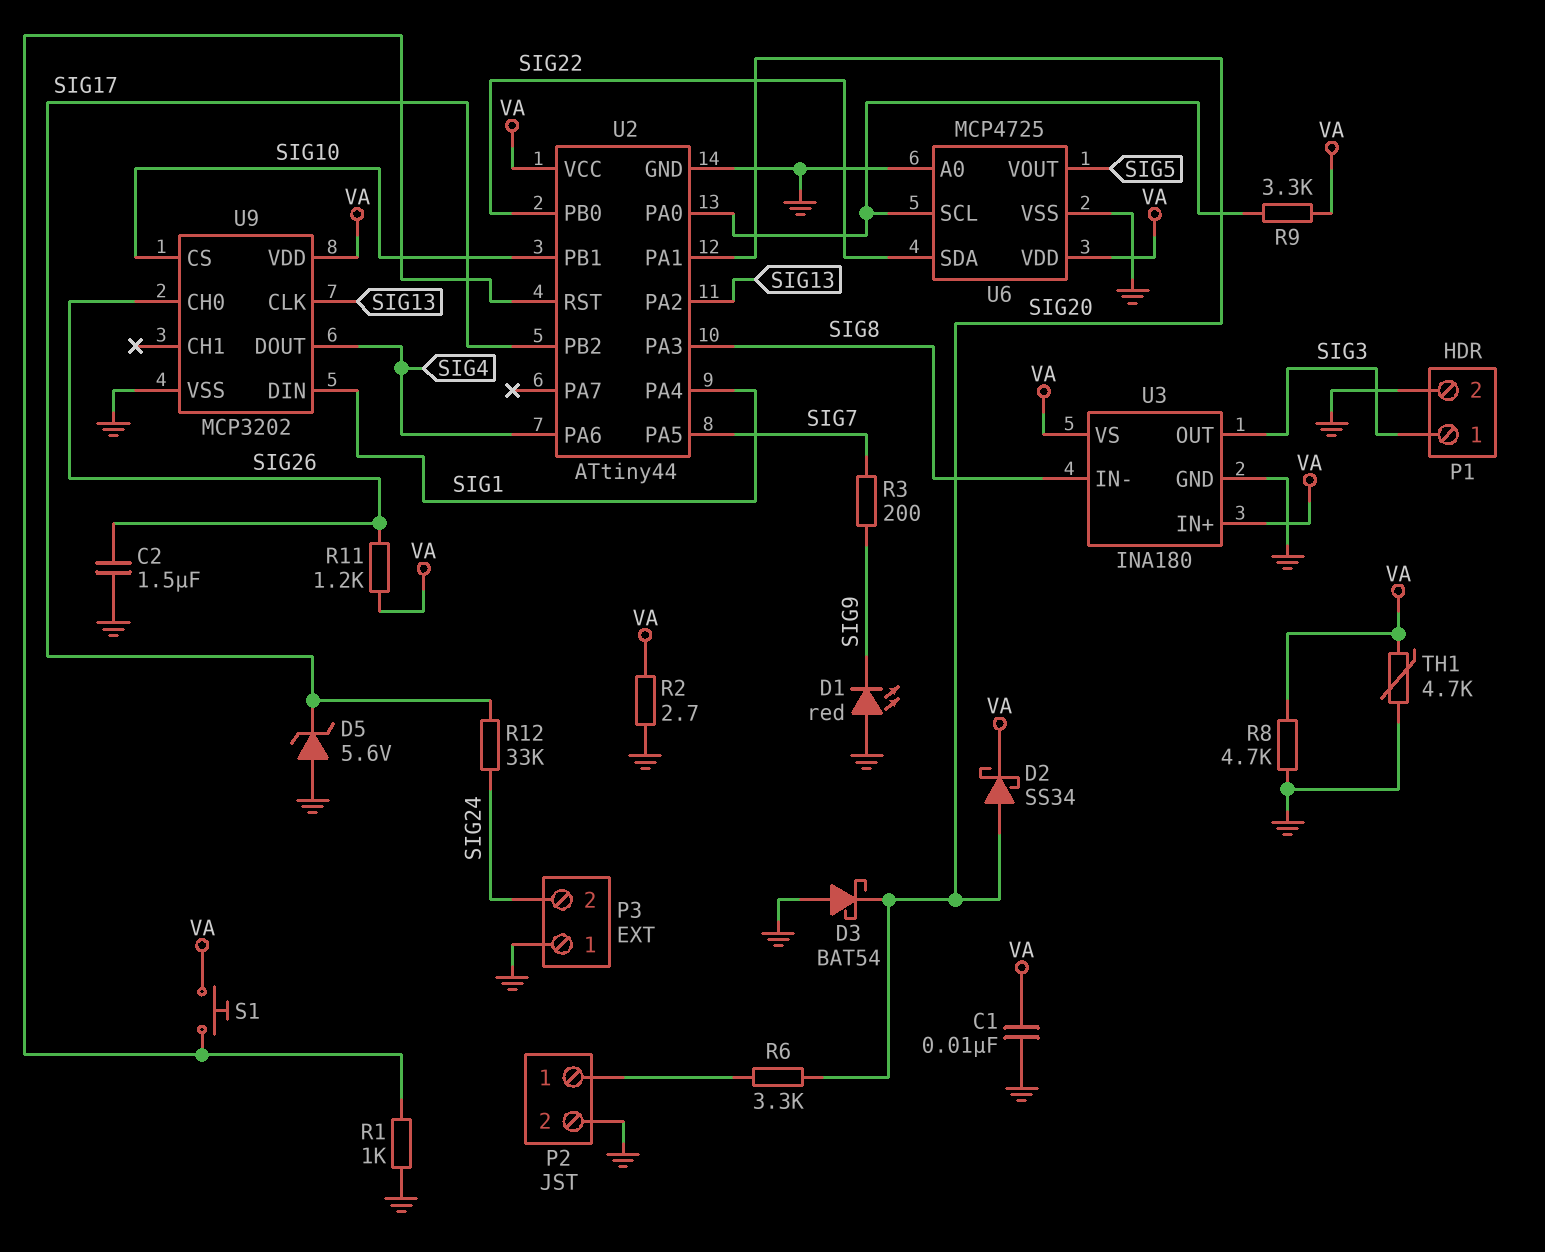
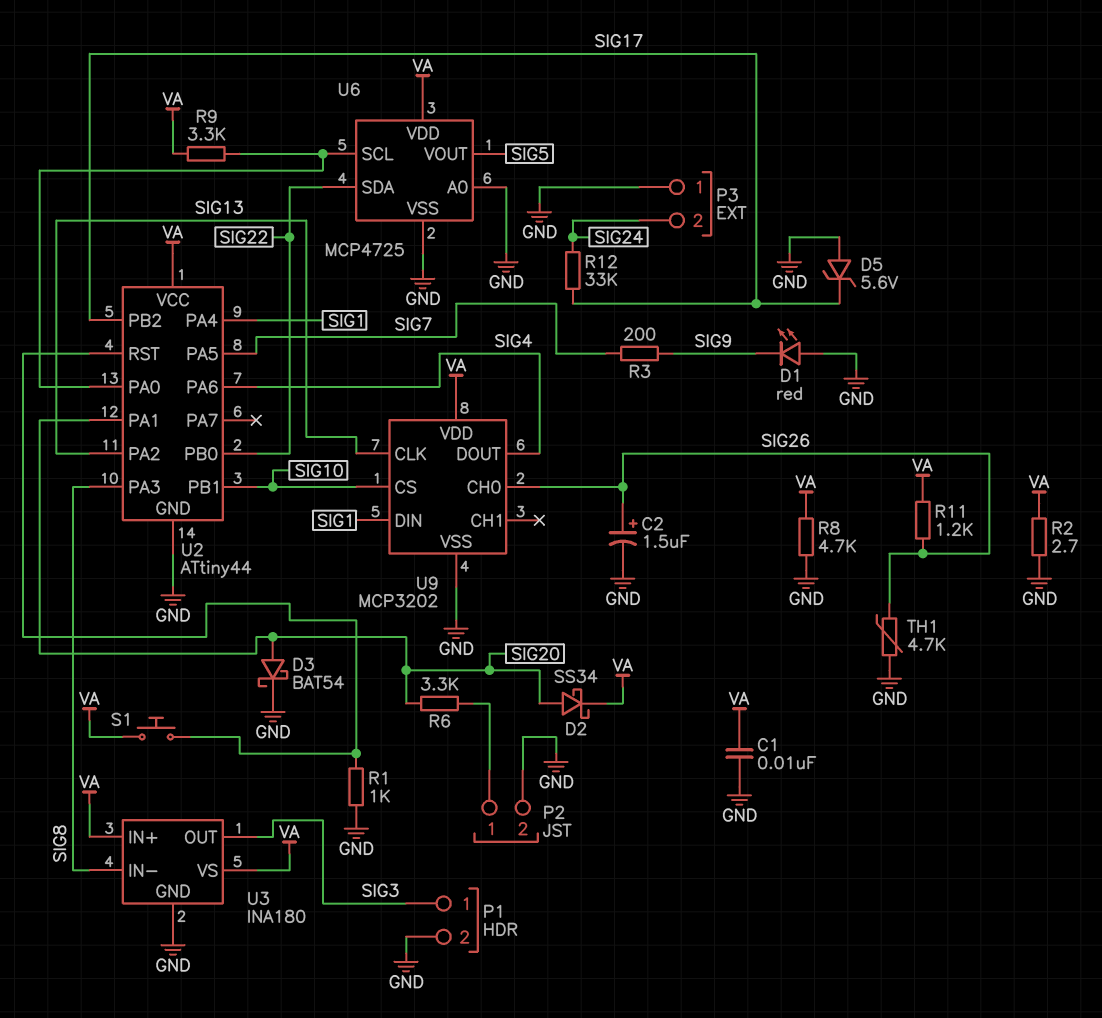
C2: 1.5uF (GND, SIG26) -> 1.5uF (plus SIG26, minus GND)
D3: schottky BAT54 (A GND, K SIG20) -> schottky BAT54 (A SIG20, K GND)
TH1: 4.7k (GND, VA) -> 4.7k (GND, SIG26)

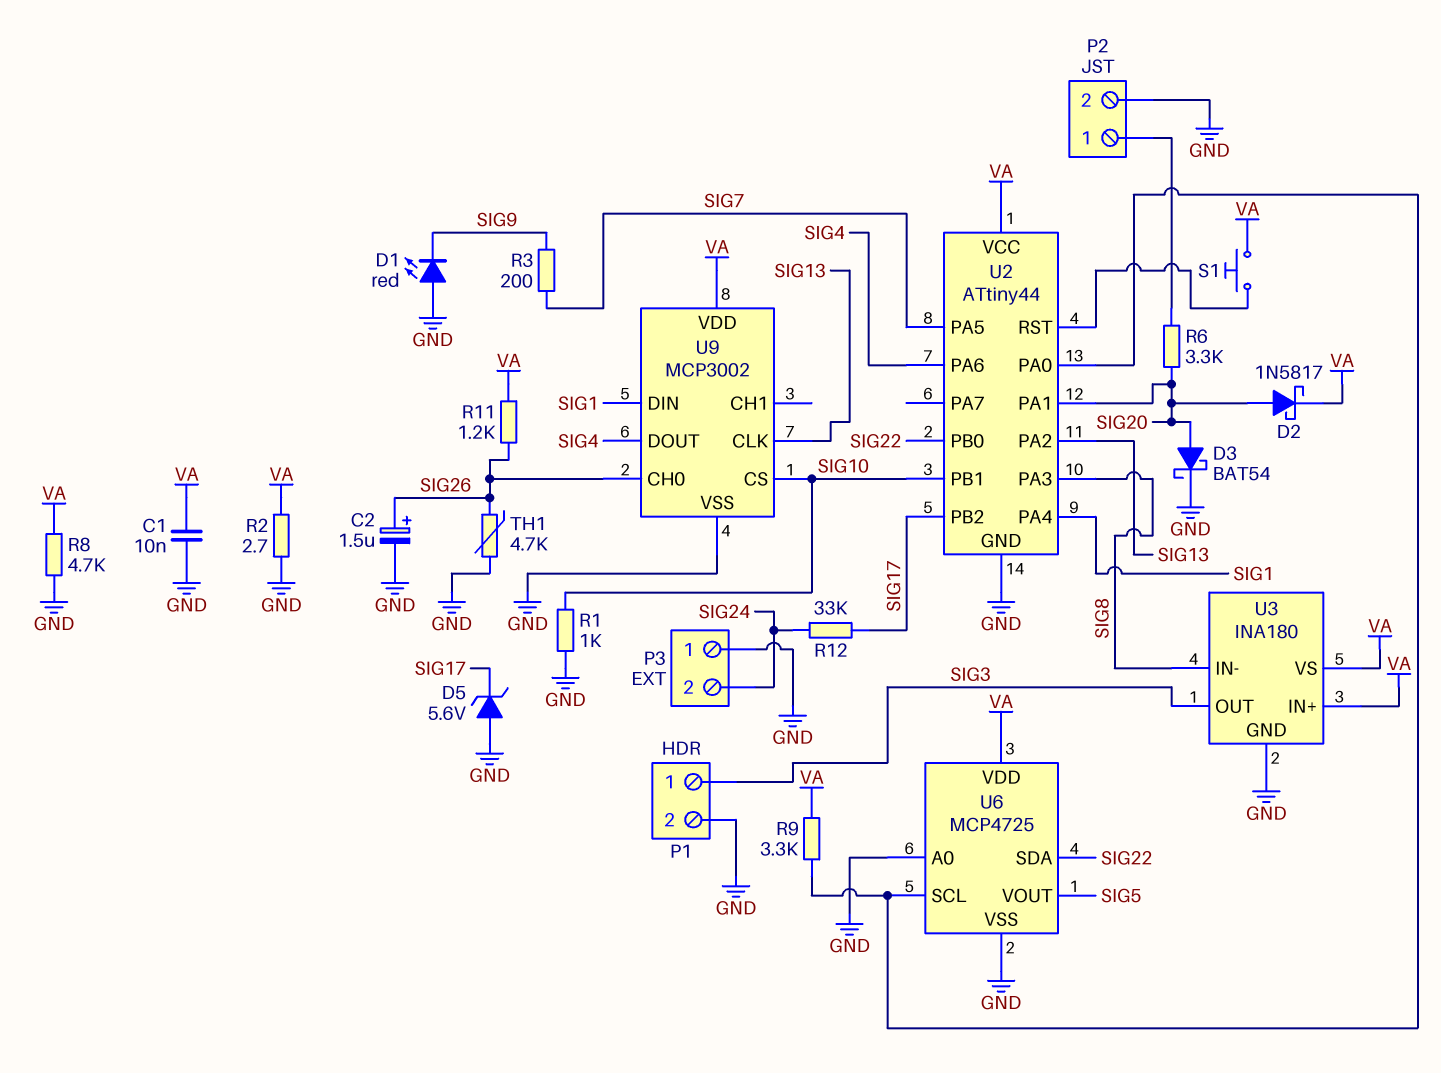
D2: schottky SS34 (A SIG20, K VA) -> schottky 1N5817 (A SIG20, K VA)
R1: 1k (GND, U2/RST) -> 1k (GND, SIG10)
U9: MCP3202 -> MCP3002

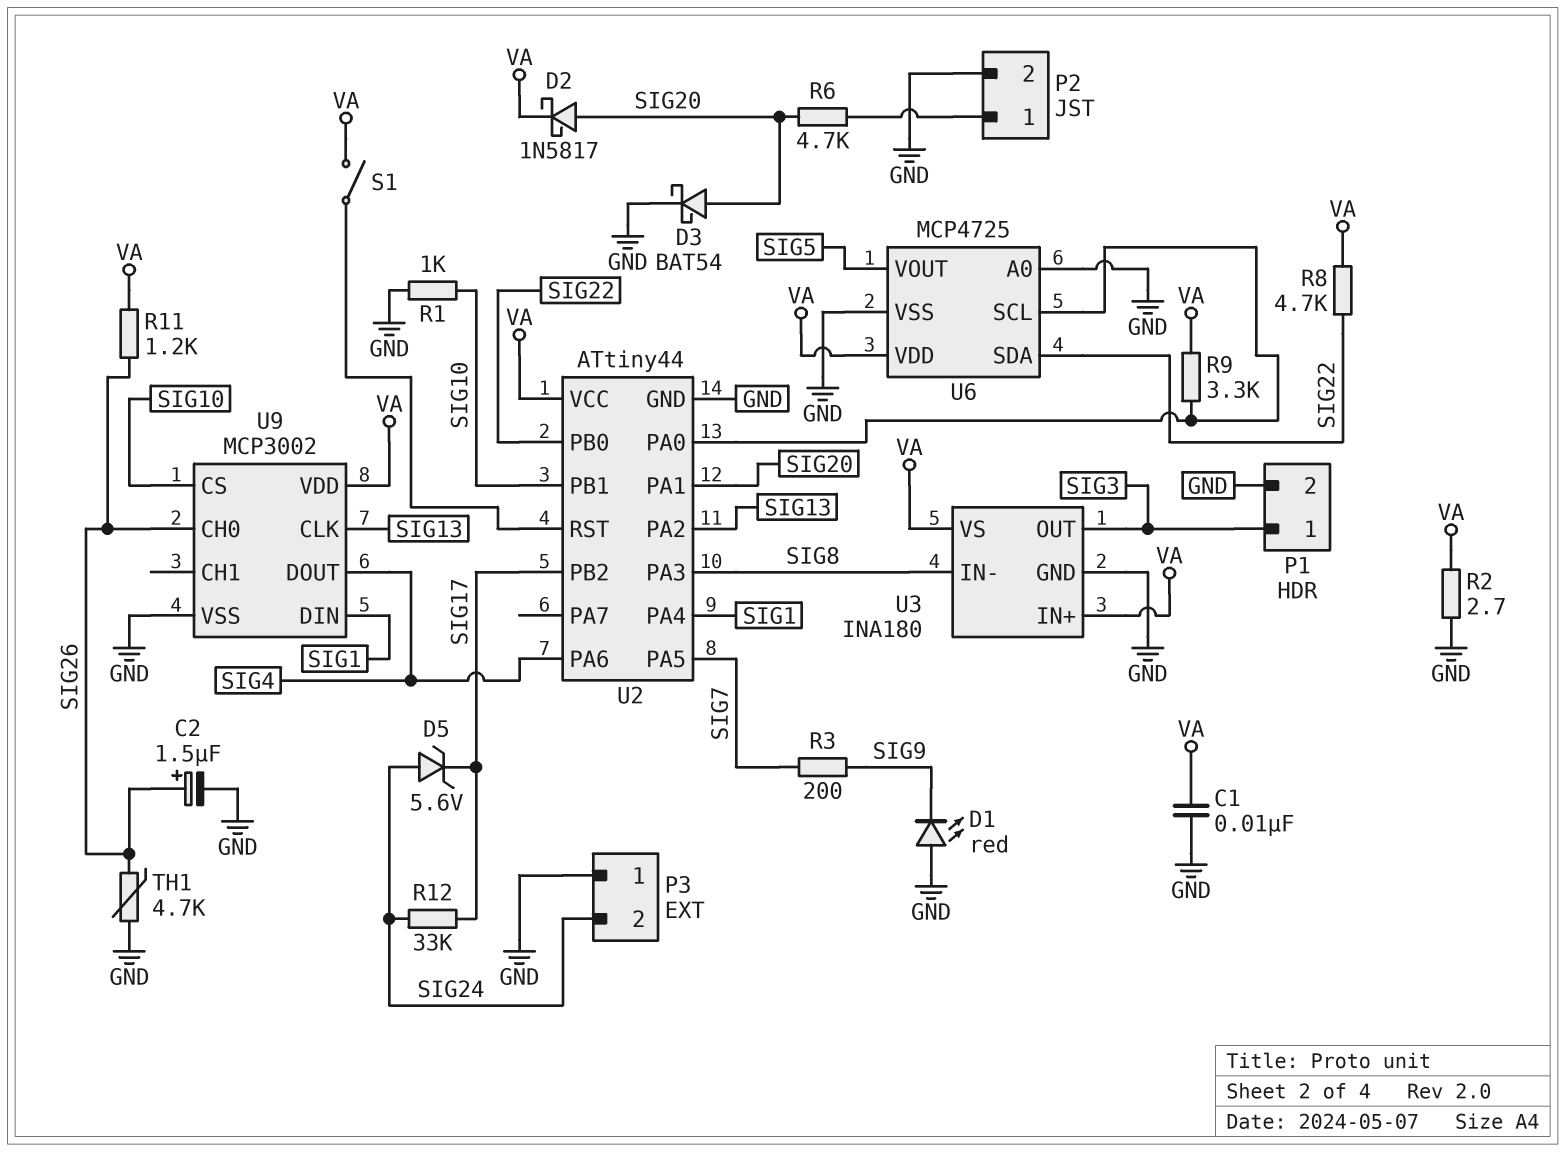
D5: zener 5.6V (A GND, K SIG17) -> zener 5.6V (A SIG24, K SIG17)
R6: 3.3k (P2/1, SIG20) -> 4.7k (P2/1, SIG20)
R8: 4.7k (GND, VA) -> 4.7k (SIG22, VA)
S1: button (U2/RST, VA) -> switch (U2/RST, VA)

